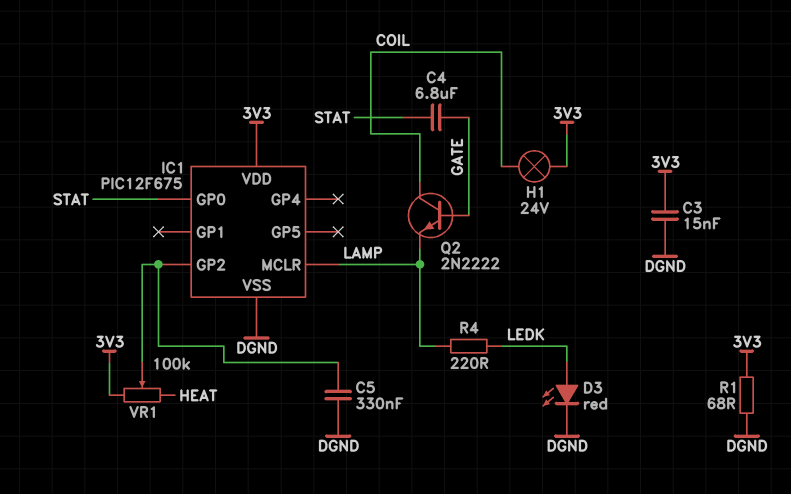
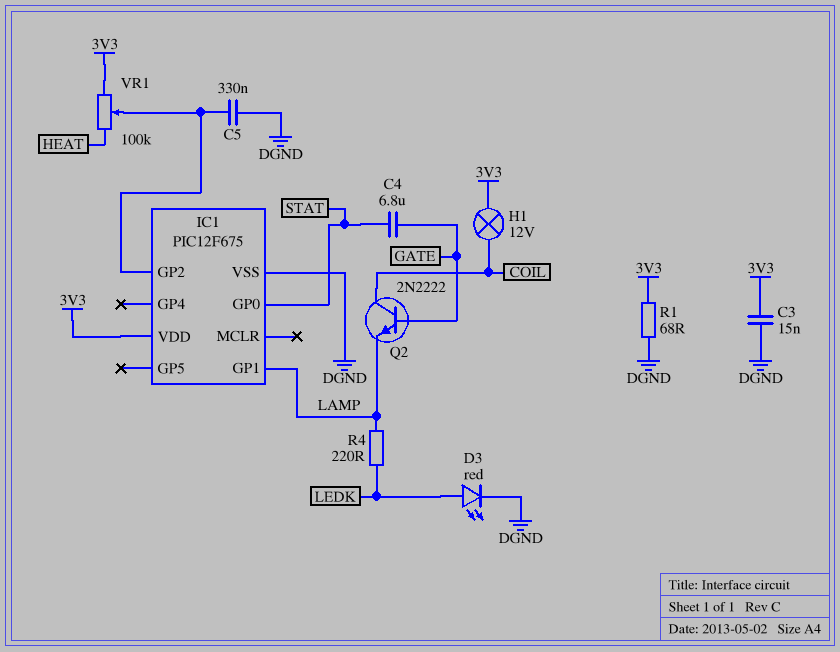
H1: lamp 24V (3V3, COIL) -> lamp 12V (3V3, COIL)
IC1 pin GP1: none -> LAMP
IC1 pin MCLR: LAMP -> none

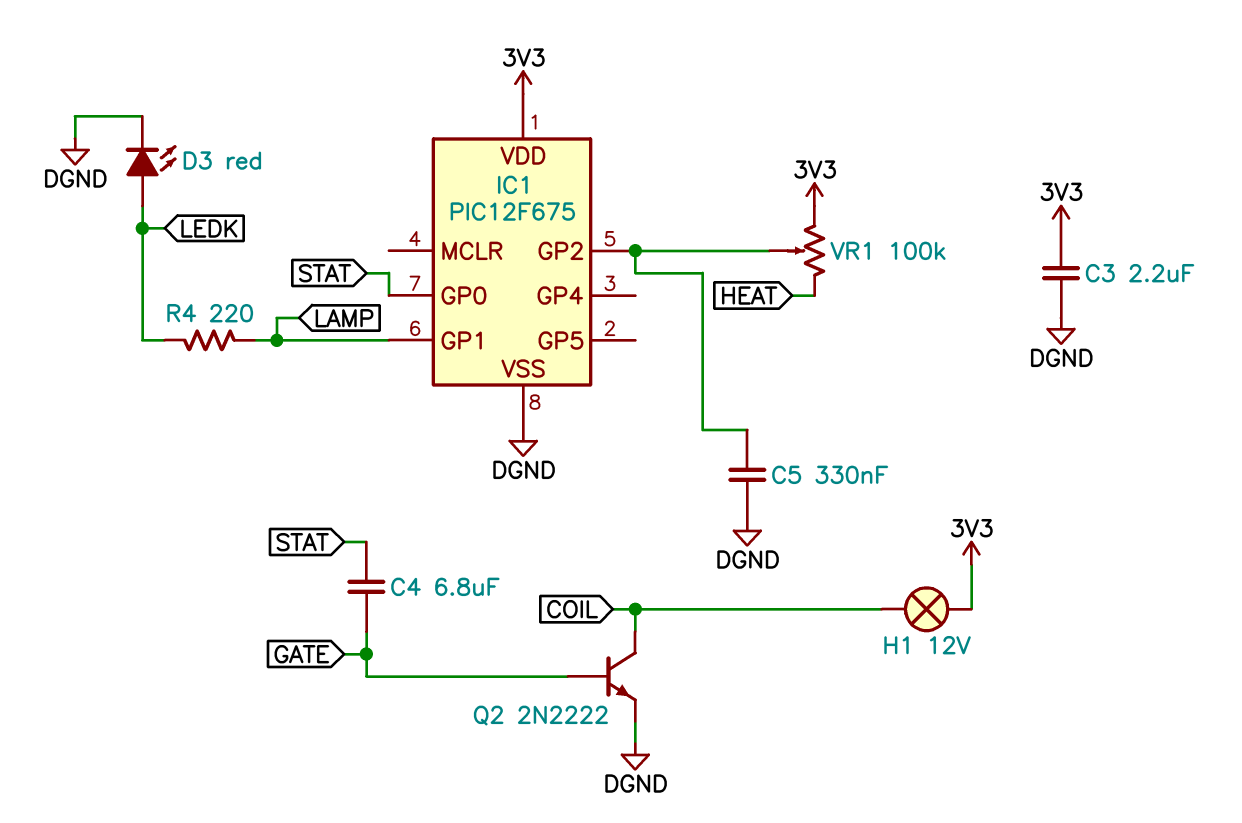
C3: 15nF (3V3, DGND) -> 2.2uF (3V3, DGND)
Q2: NPN 2N2222 (B GATE, C COIL, E LAMP) -> NPN 2N2222 (B GATE, C COIL, E DGND)
R1: 68 (3V3, DGND) -> none

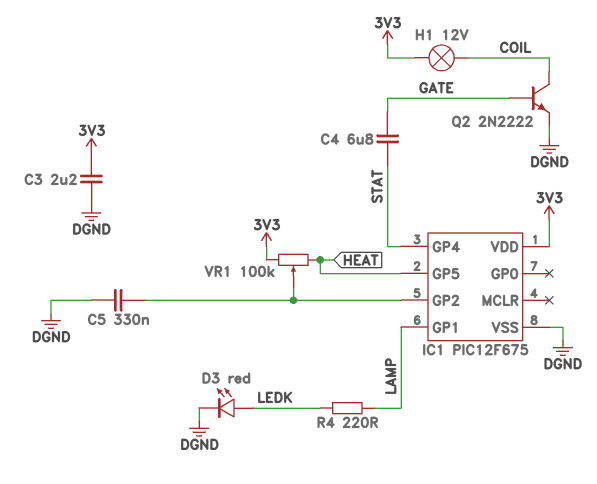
IC1 pin GP0: STAT -> none
IC1 pin GP4: none -> STAT
IC1 pin GP5: none -> HEAT

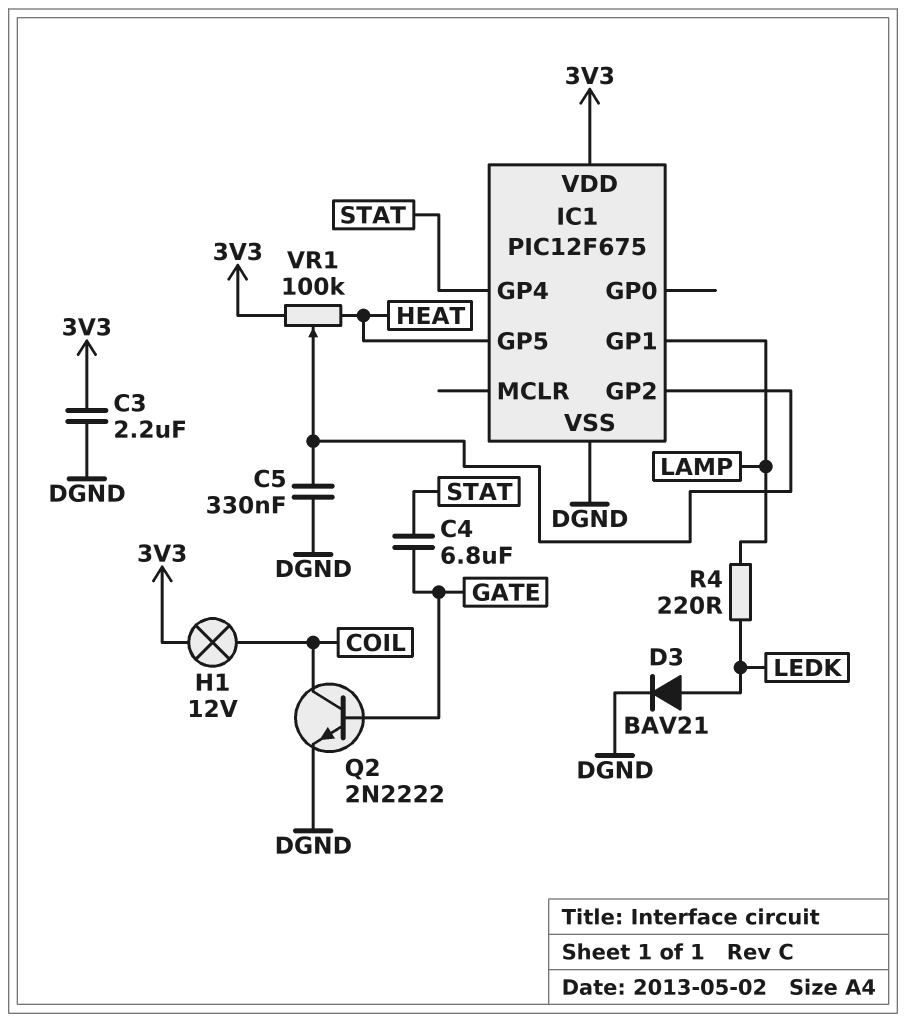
D3: LED red (A LEDK, K DGND) -> diode BAV21 (A LEDK, K DGND)

